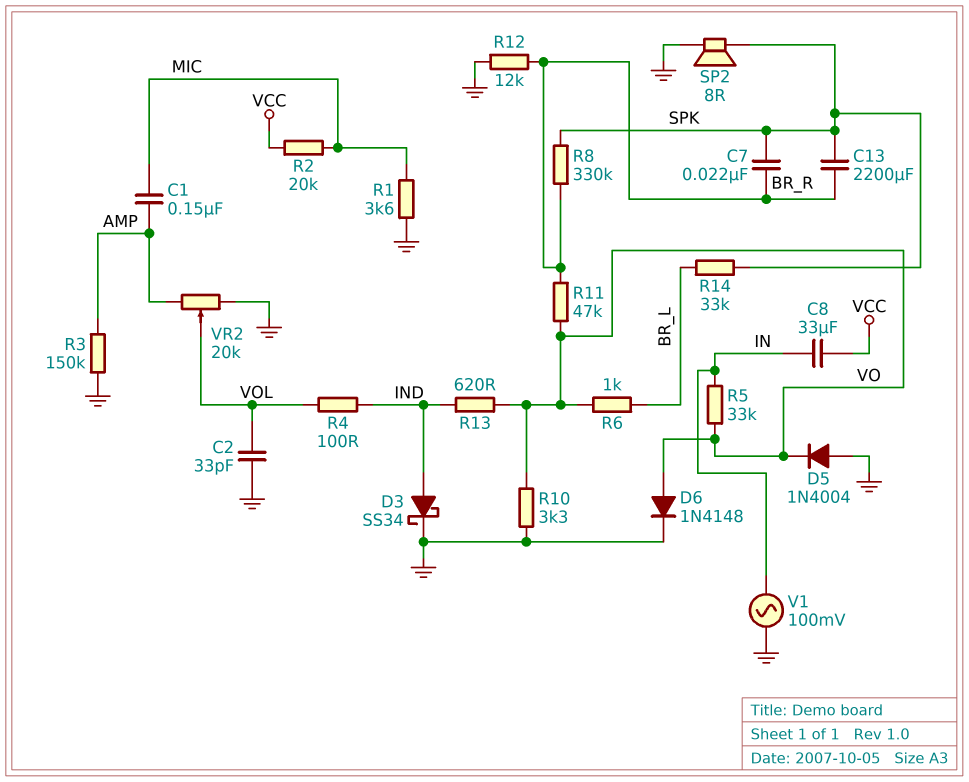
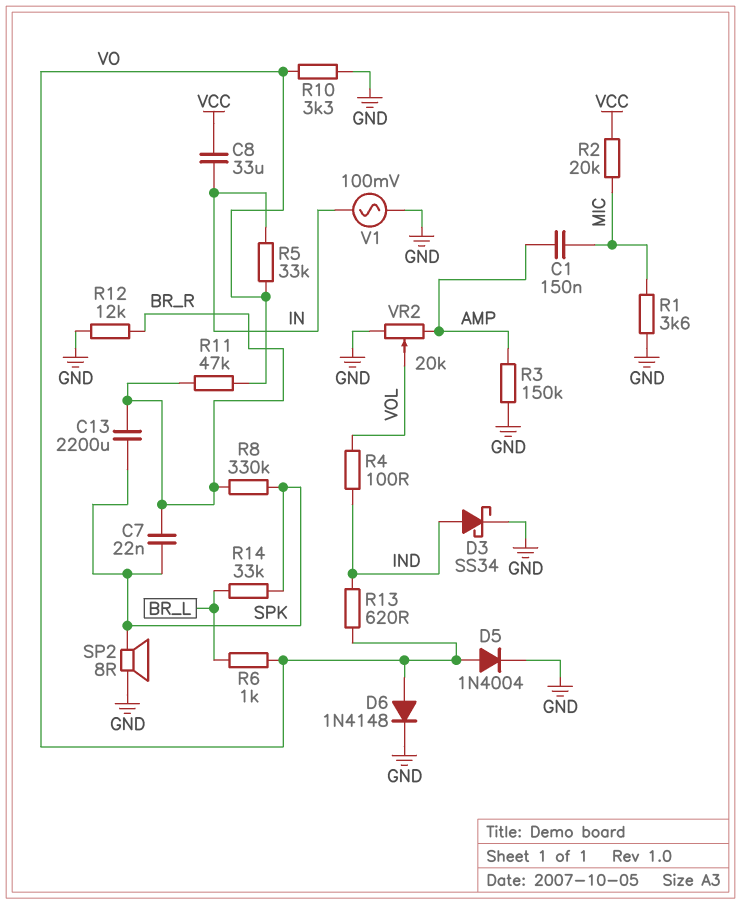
C2: 33pF (GND, VOL) -> none
D5: diode 1N4004 (A GND, K VO) -> diode 1N4004 (A VO, K GND)

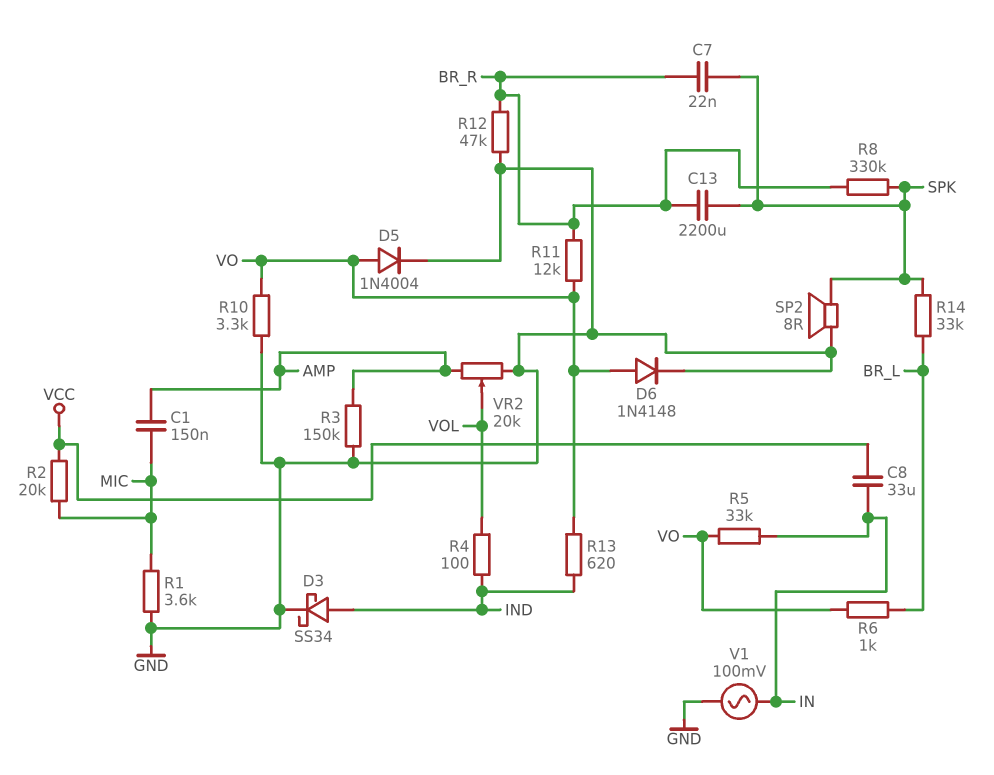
R11: 47k (BR_R, VO) -> 12k (BR_R, VO)
R12: 12k (BR_R, GND) -> 47k (BR_R, GND)

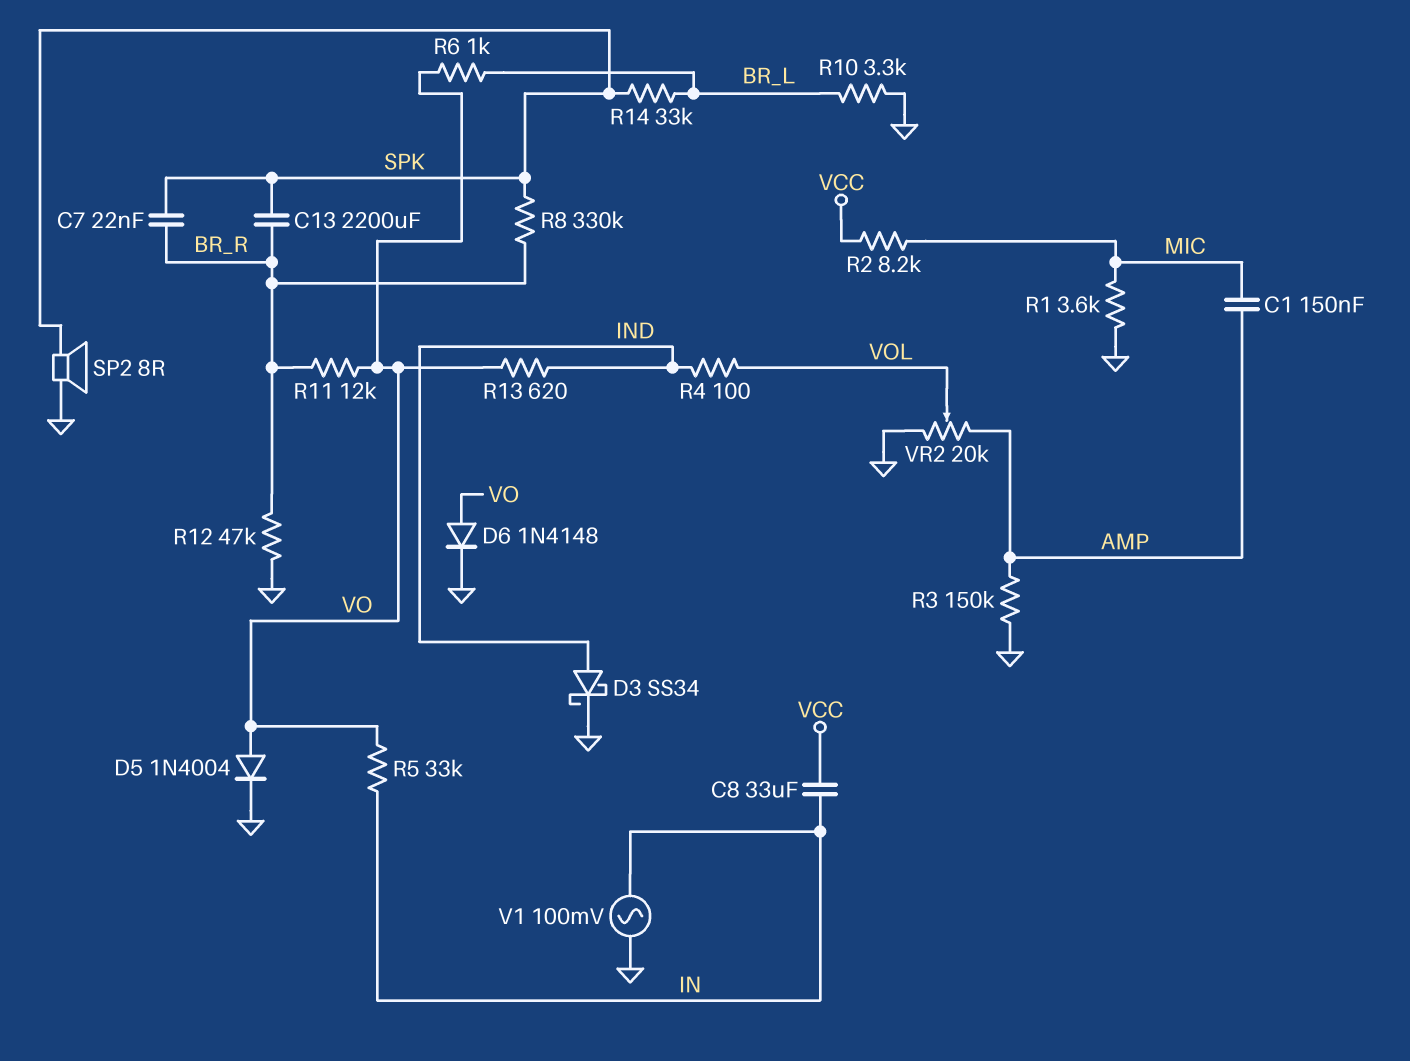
R2: 20k (MIC, VCC) -> 8.2k (MIC, VCC)
R10: 3.3k (GND, VO) -> 3.3k (BR_L, GND)

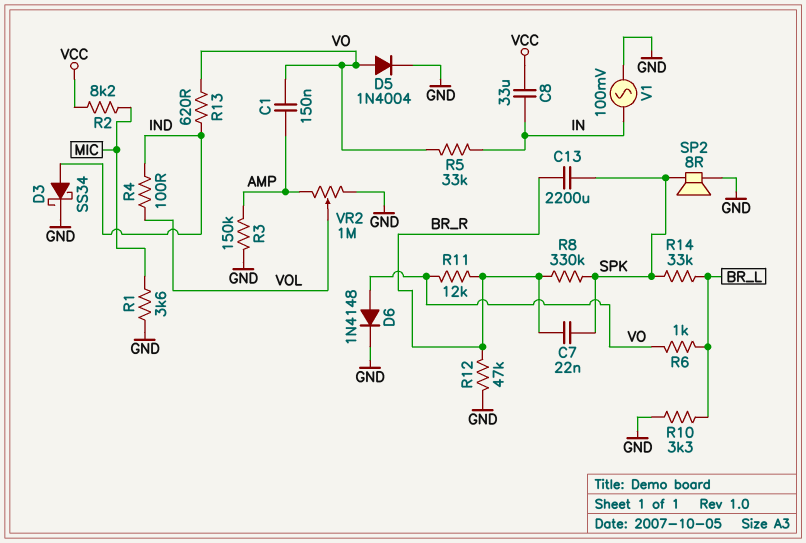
C1: 150nF (AMP, MIC) -> 150nF (AMP, VO)
VR2: 20k (AMP, GND, wiper VOL) -> 1M (AMP, GND, wiper VOL)

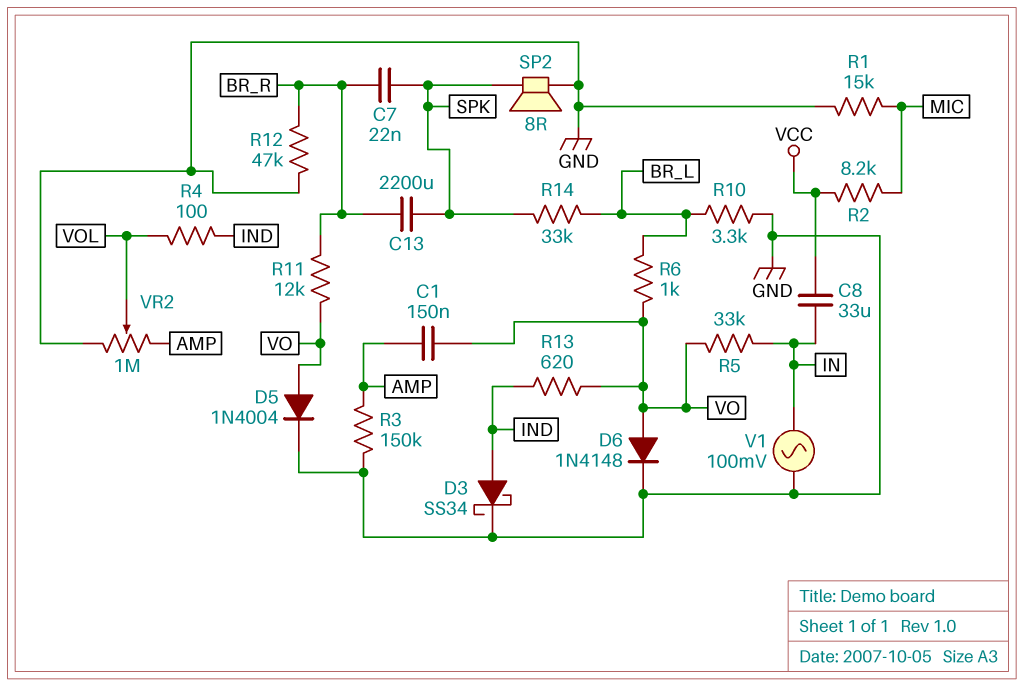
R1: 3.6k (GND, MIC) -> 15k (GND, MIC)
R8: 330k (BR_R, SPK) -> none

